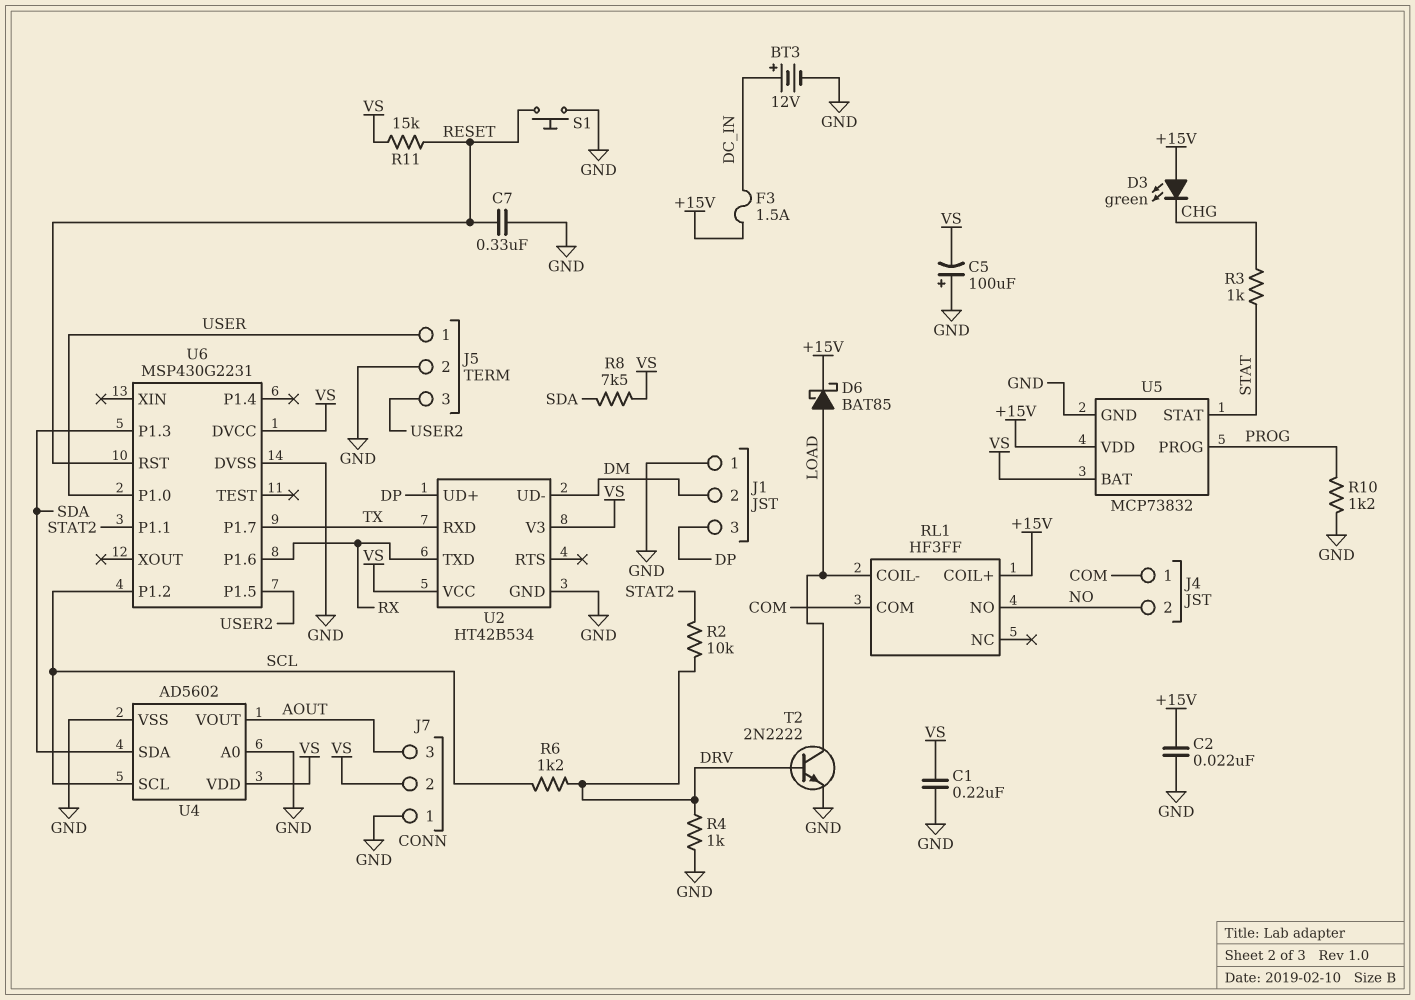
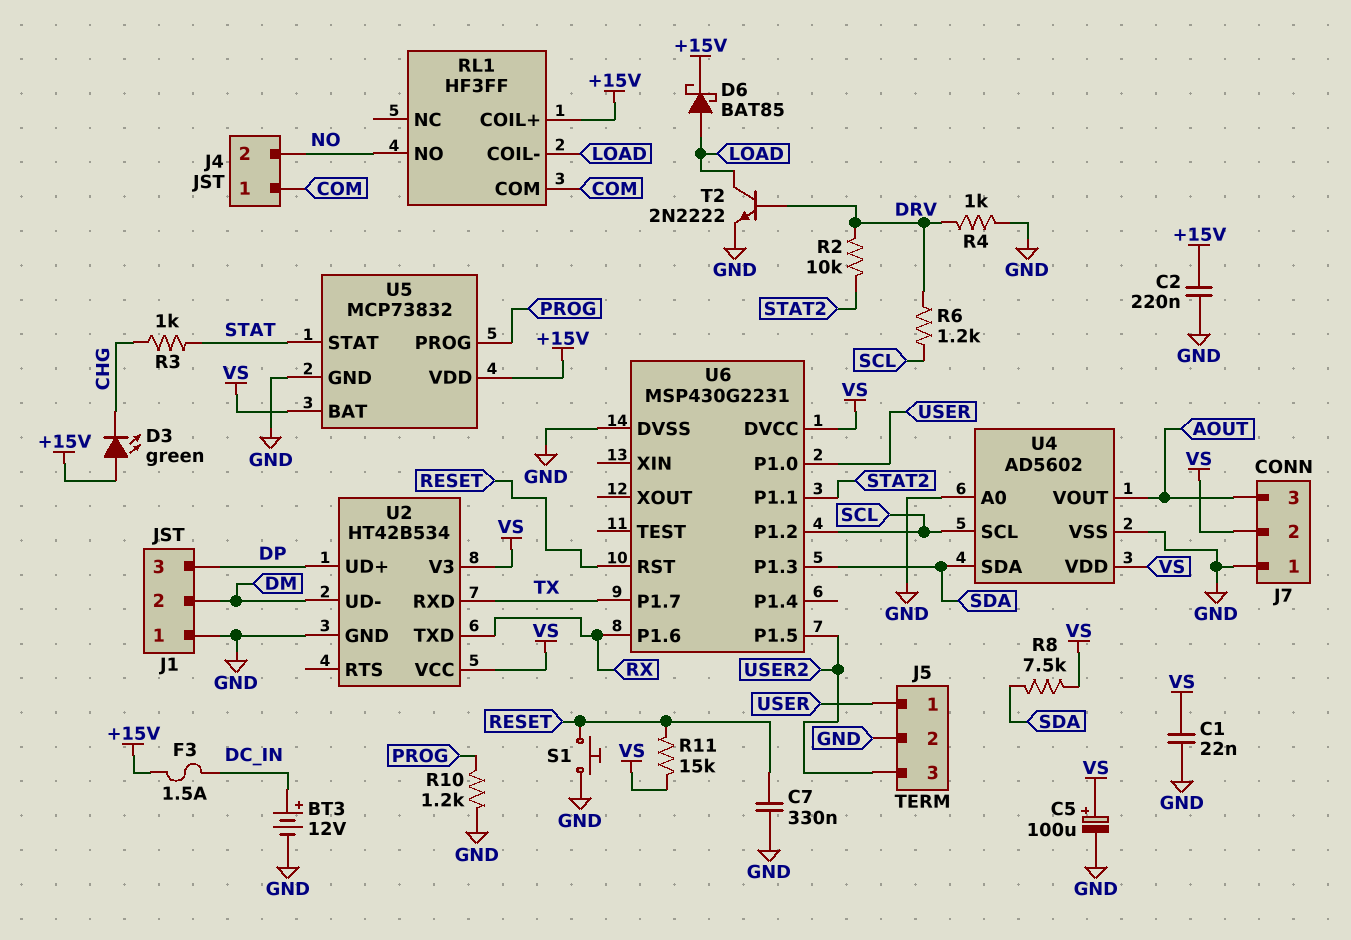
C1: 220nF (GND, VS) -> 22nF (GND, VS)
C2: 22nF (+15V, GND) -> 220nF (+15V, GND)
C5: 100uF (plus GND, minus VS) -> 100uF (plus VS, minus GND)

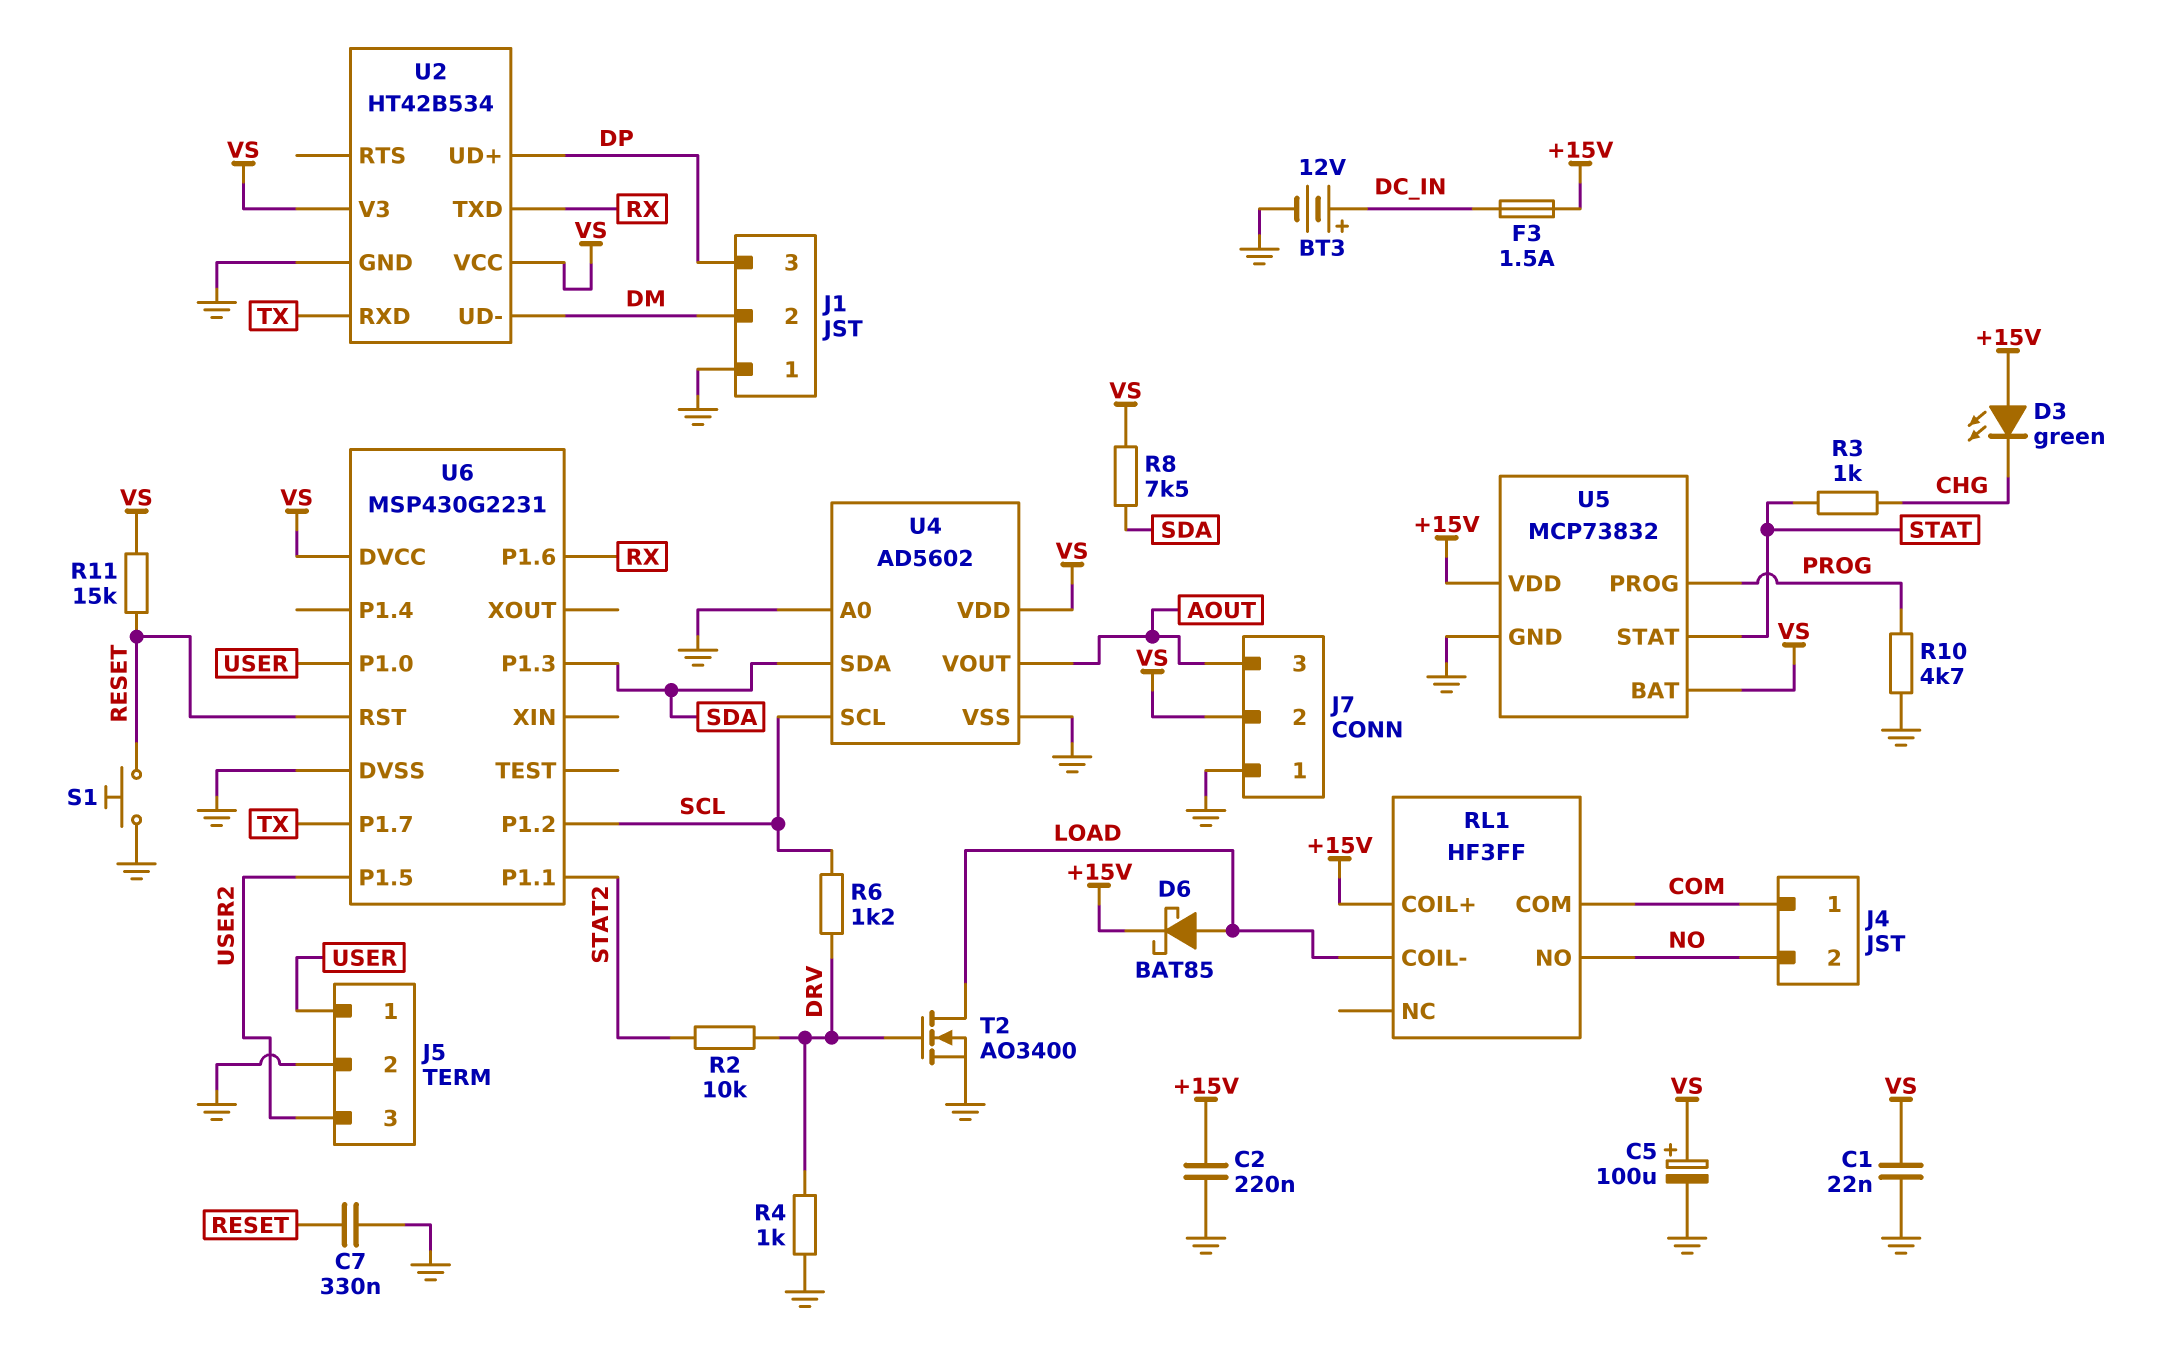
R10: 1.2k (GND, PROG) -> 4.7k (GND, PROG)
T2: NPN 2N2222 (B DRV, C LOAD, E GND) -> NMOS AO3400 (G DRV, D LOAD, S GND)

